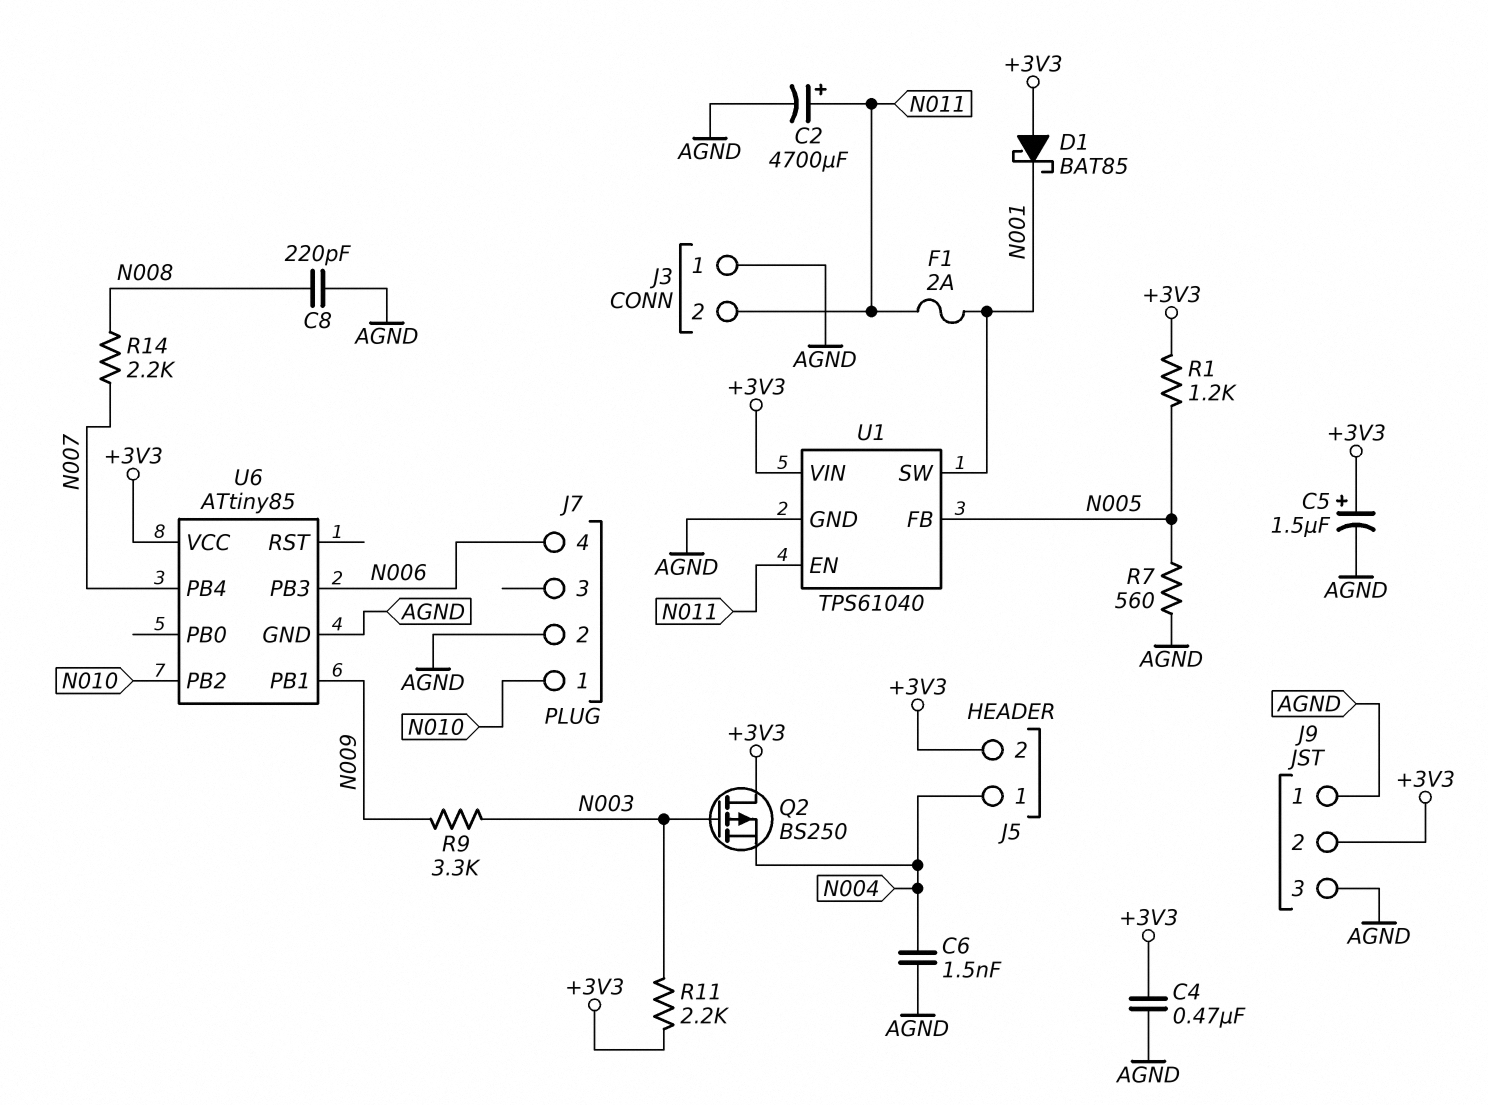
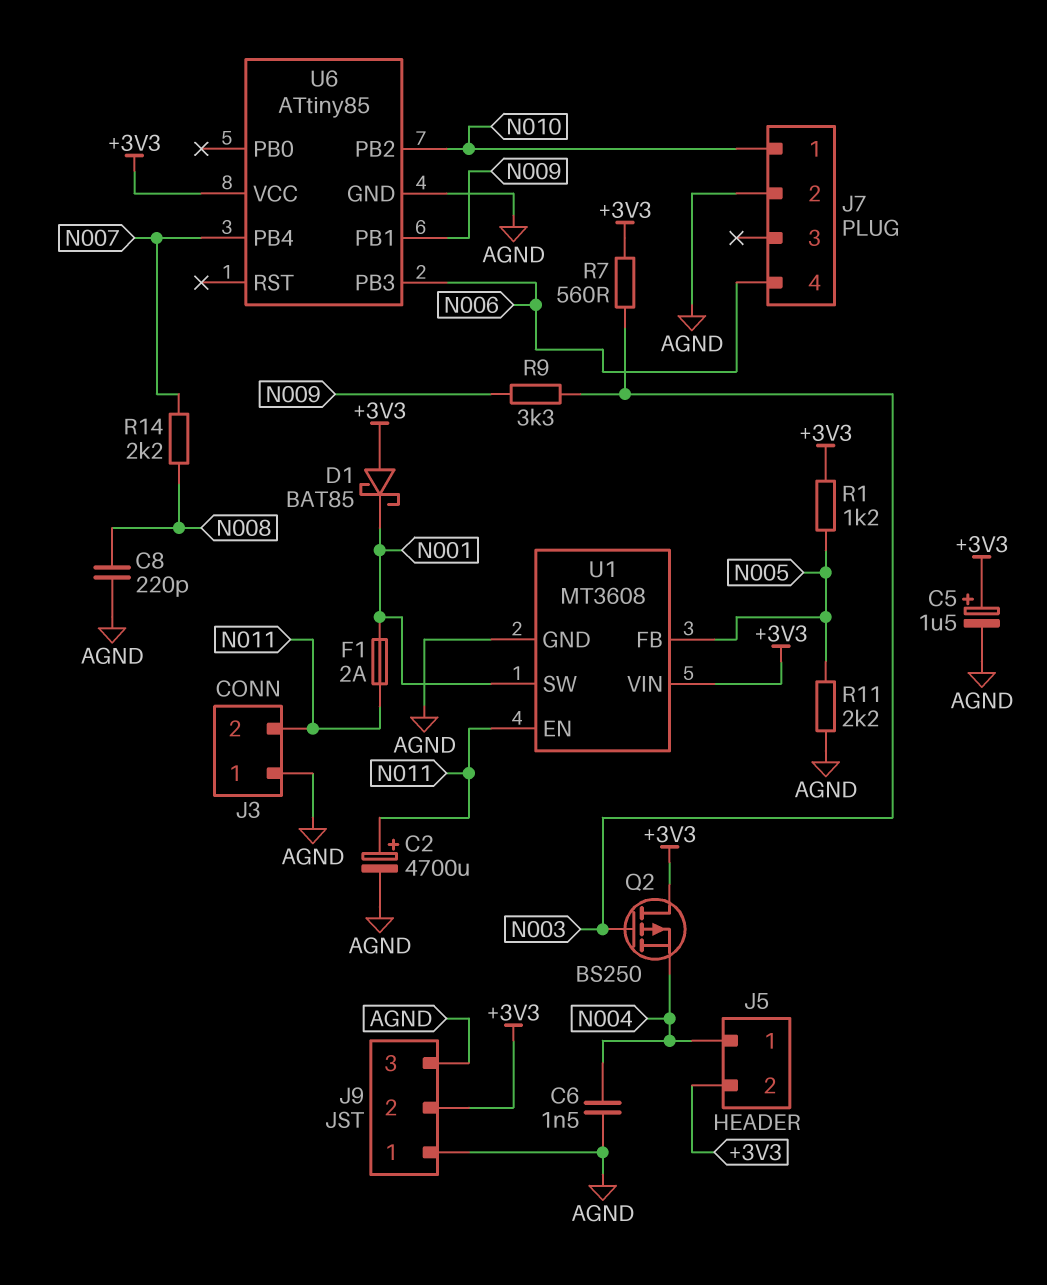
C4: 470nF (+3V3, AGND) -> none
R7: 560 (AGND, N005) -> 560 (+3V3, N003)
R11: 2.2k (+3V3, N003) -> 2.2k (AGND, N005)
U1: TPS61040 -> MT3608

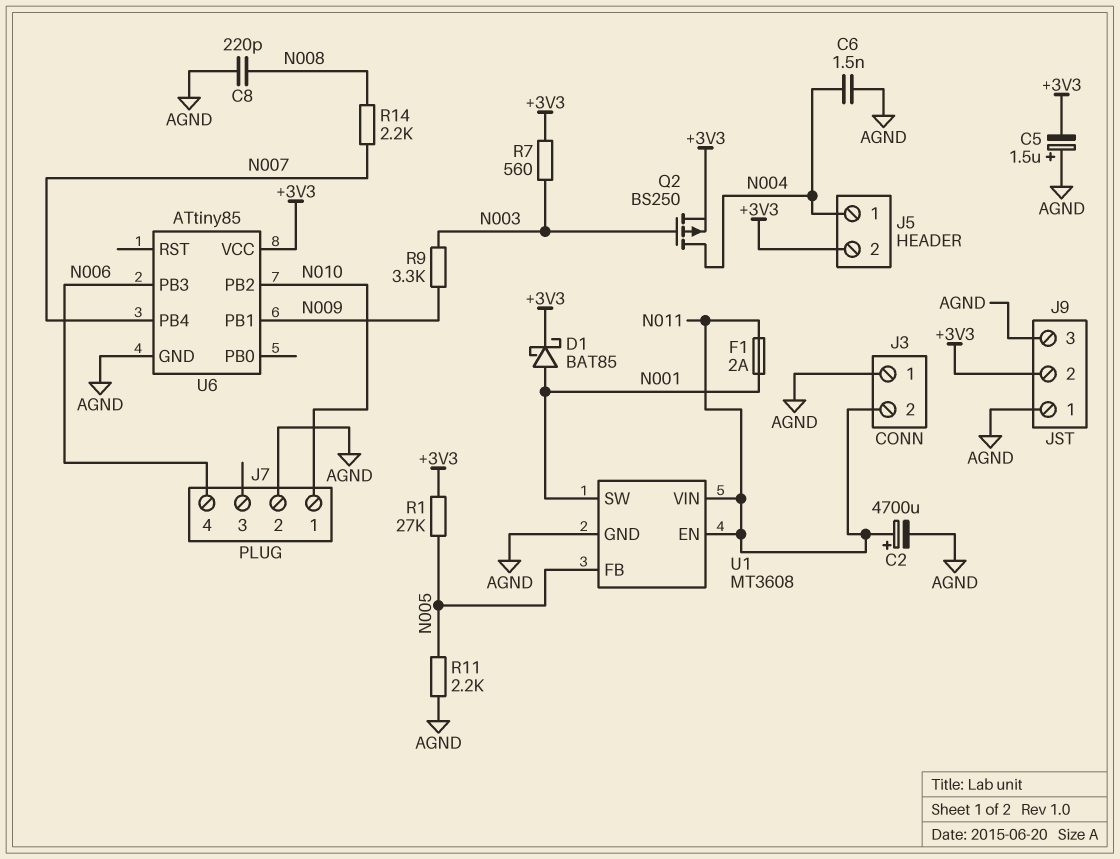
C5: 1.5uF (plus +3V3, minus AGND) -> 1.5uF (plus AGND, minus +3V3)
D1: schottky BAT85 (A +3V3, K N001) -> schottky BAT85 (A N001, K +3V3)
Q2: PMOS BS250 (G N003, D +3V3, S N004) -> PMOS BS250 (G N003, D N004, S +3V3)
R1: 1.2k (+3V3, N005) -> 27k (+3V3, N005)
U1 pin VIN: +3V3 -> N011

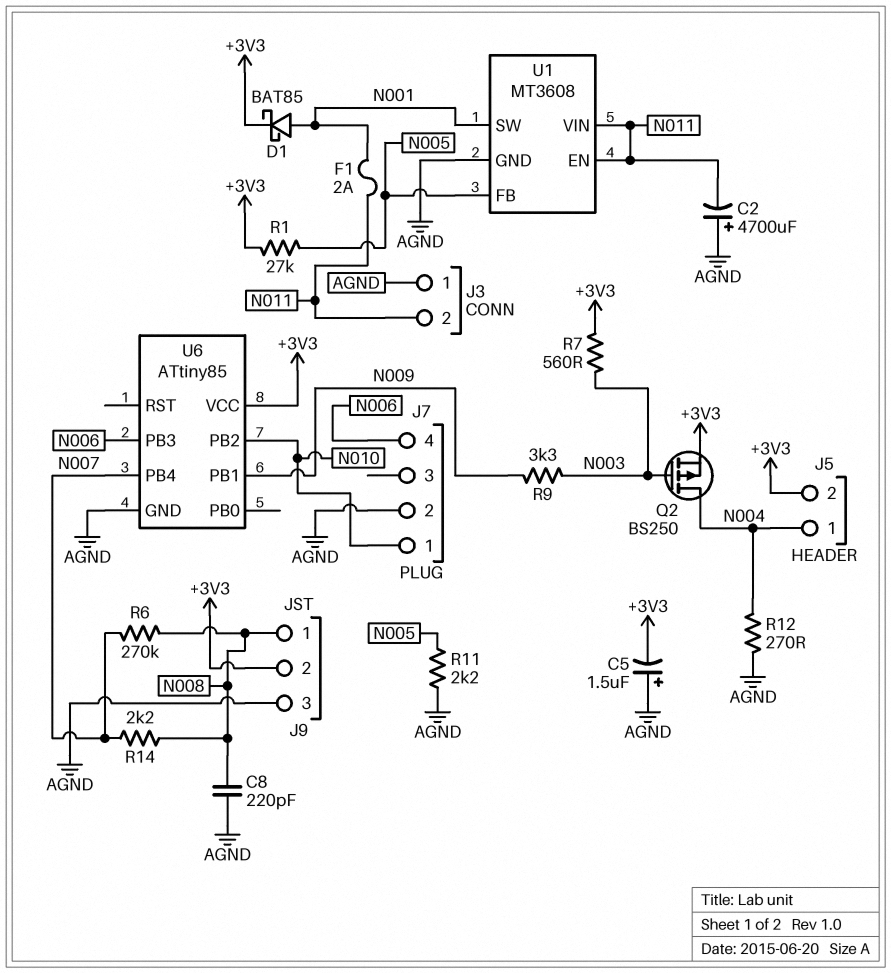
C2: 4700uF (plus N011, minus AGND) -> 4700uF (plus AGND, minus N011)
C6: 1.5nF (AGND, N004) -> none
J9 pin 1: AGND -> N008
R6: none -> 270k (N007, N008)
R12: none -> 270 (AGND, N004)

